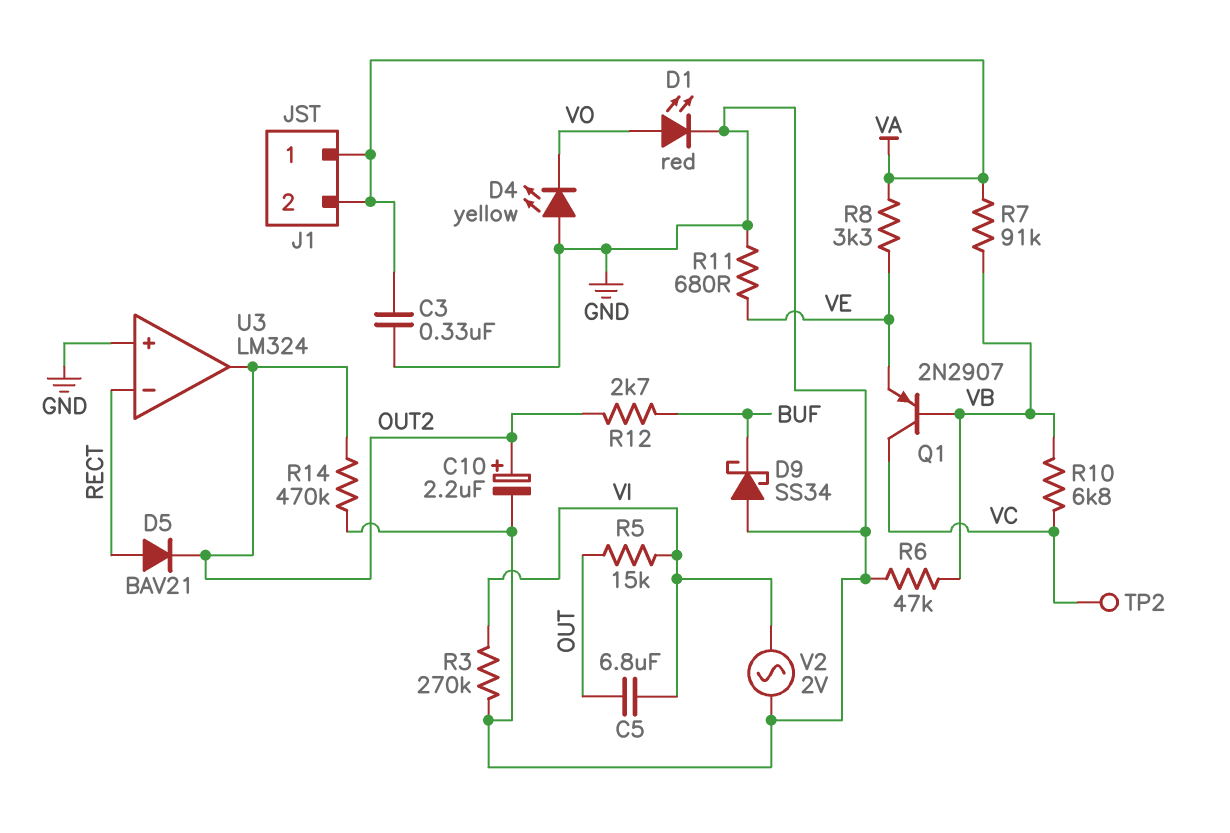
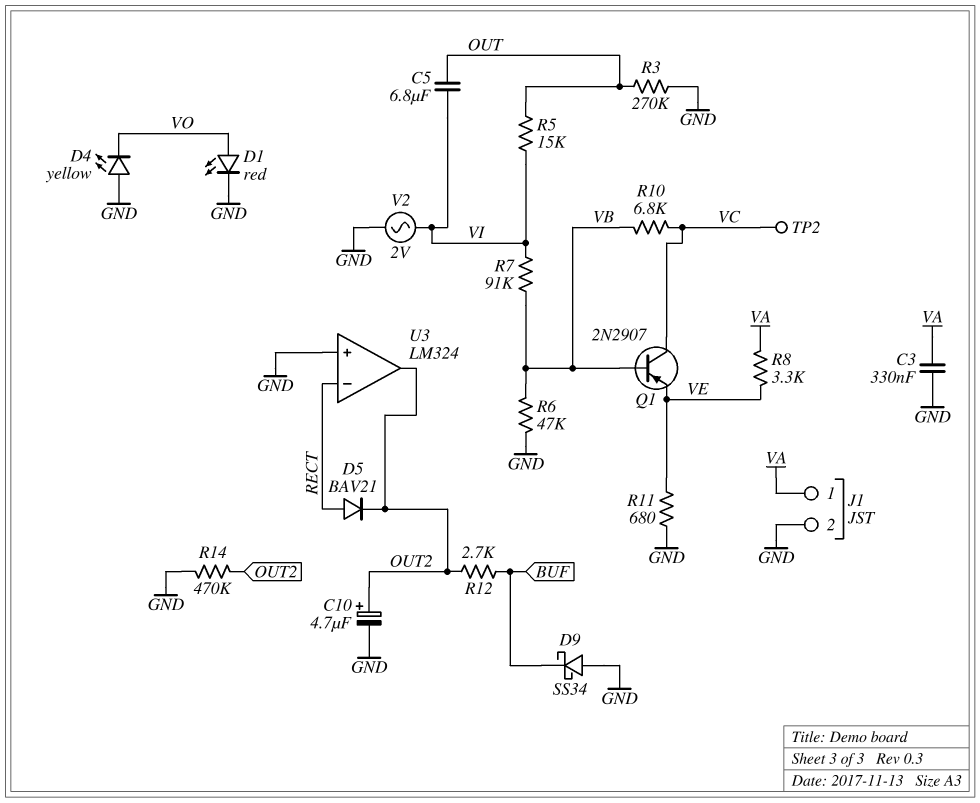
C10: 2.2uF (plus OUT2, minus GND) -> 4.7uF (plus OUT2, minus GND)
J1 pin 2: VA -> GND
R3: 270k (GND, VI) -> 270k (GND, OUT)
R7: 91k (VA, VB) -> 91k (VB, VI)

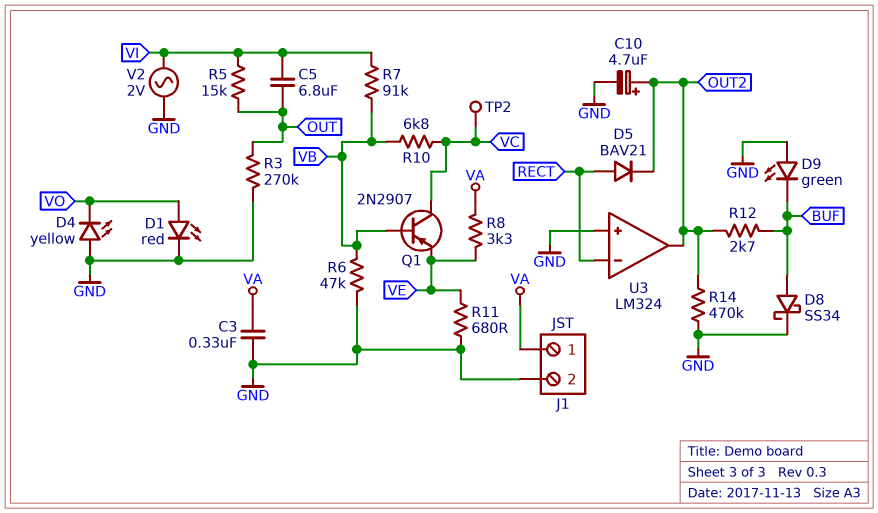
D8: none -> schottky SS34 (A BUF, K GND)
D9: schottky SS34 (A GND, K BUF) -> LED green (A GND, K BUF)

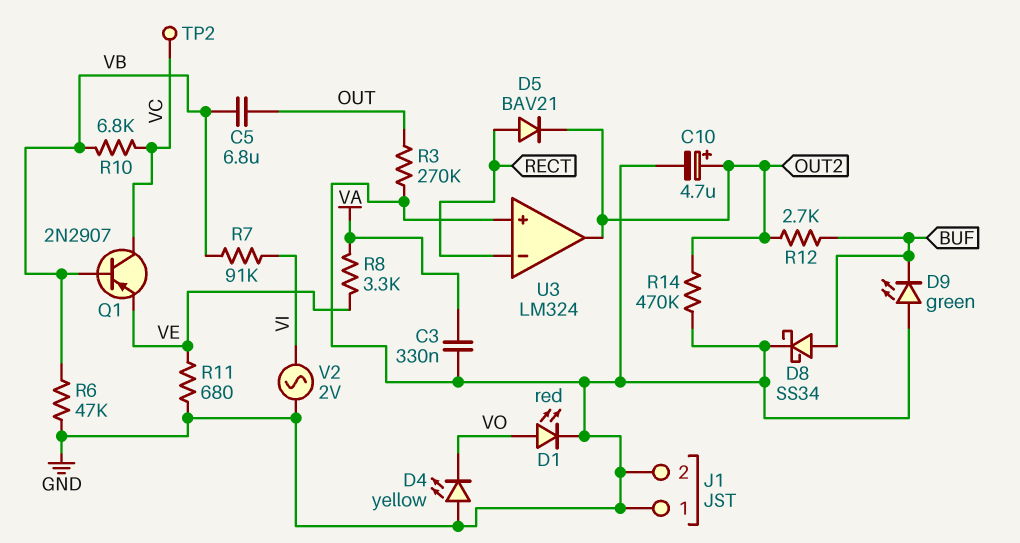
C5: 6.8uF (OUT, VI) -> 6.8uF (OUT, VB)
J1 pin 1: VA -> GND
R5: 15k (OUT, VI) -> none

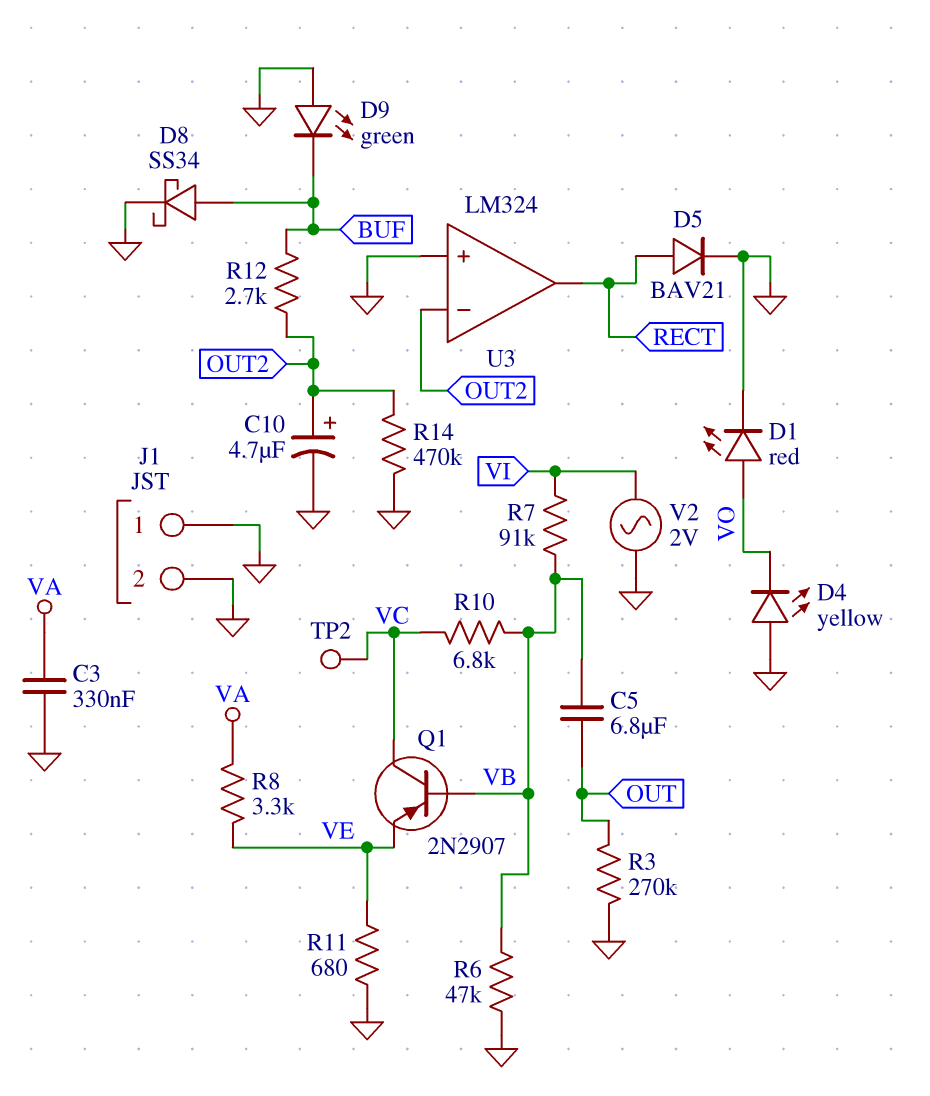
D5: diode BAV21 (A RECT, K OUT2) -> diode BAV21 (A RECT, K GND)
U3 pin in-: RECT -> OUT2
U3 pin out: OUT2 -> RECT

